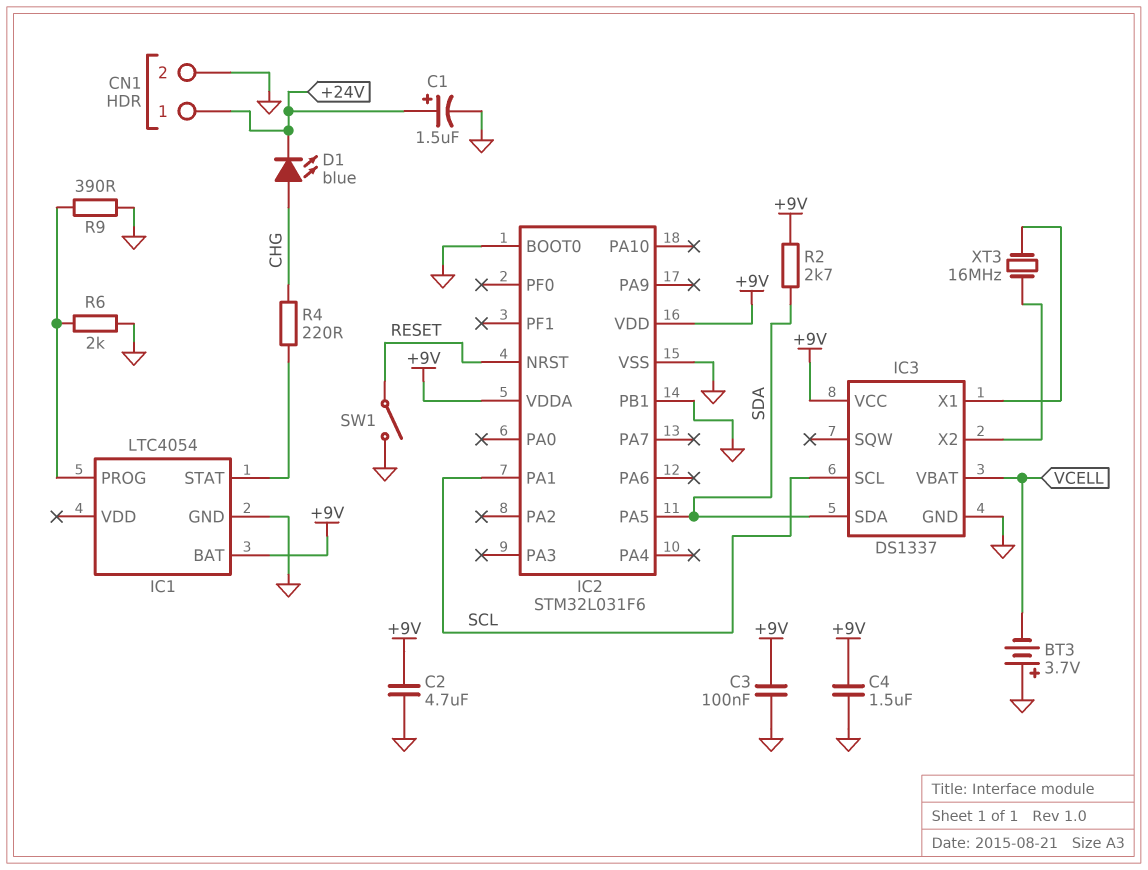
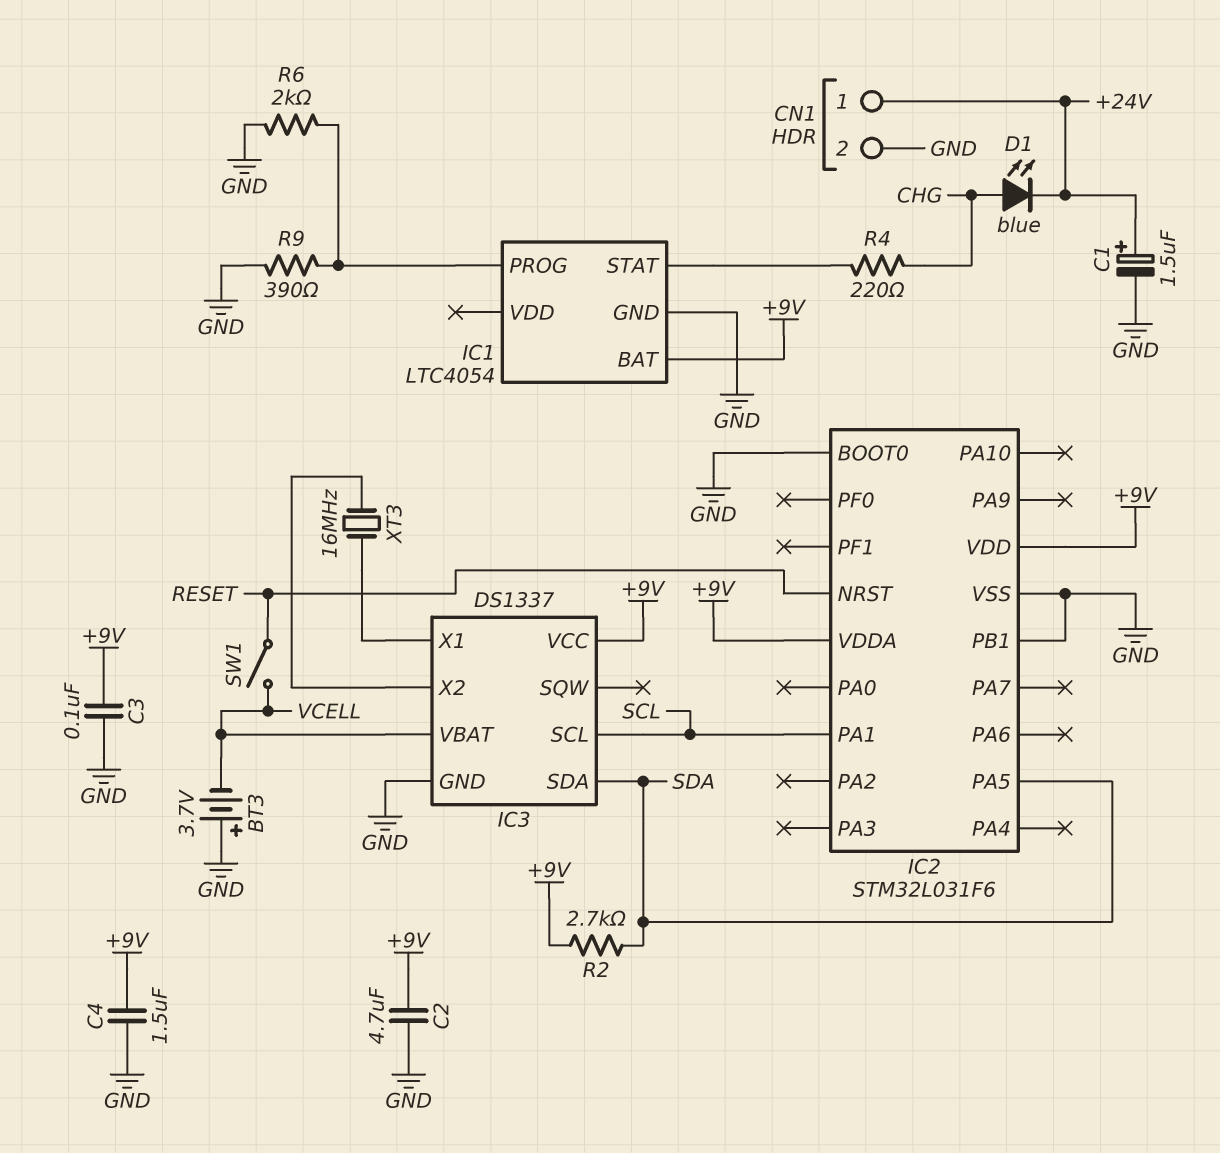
SW1: switch (GND, RESET) -> switch (RESET, VCELL)

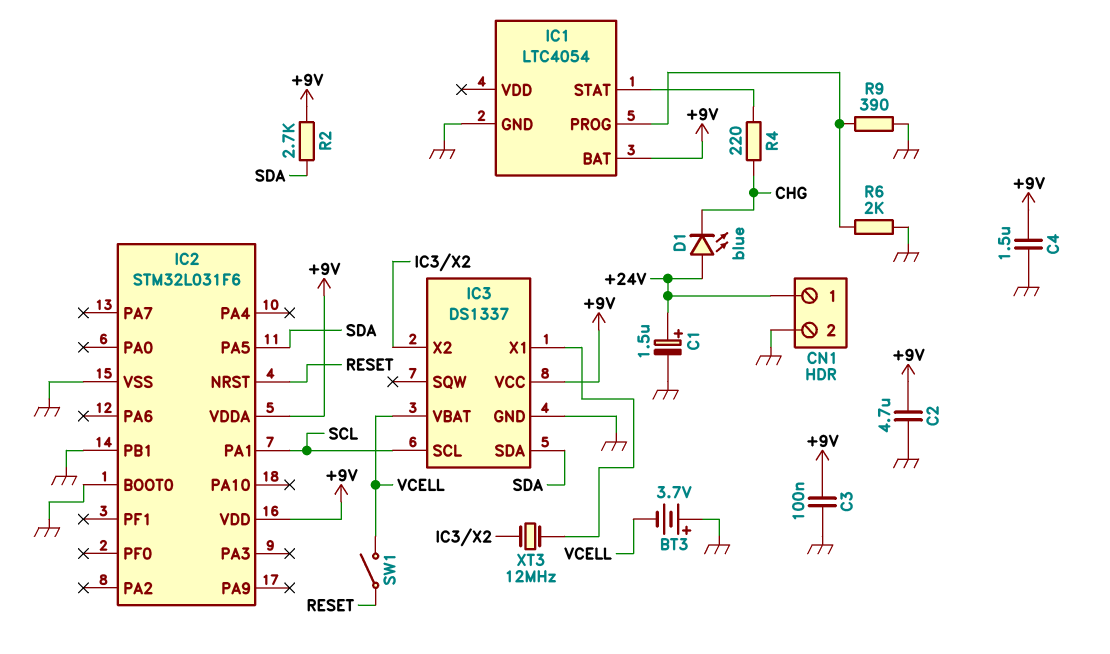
D1: LED blue (A CHG, K +24V) -> LED blue (A +24V, K CHG)
XT3: 16MHz (IC3/X1, IC3/X2) -> 12MHz (IC3/X1, IC3/X2)

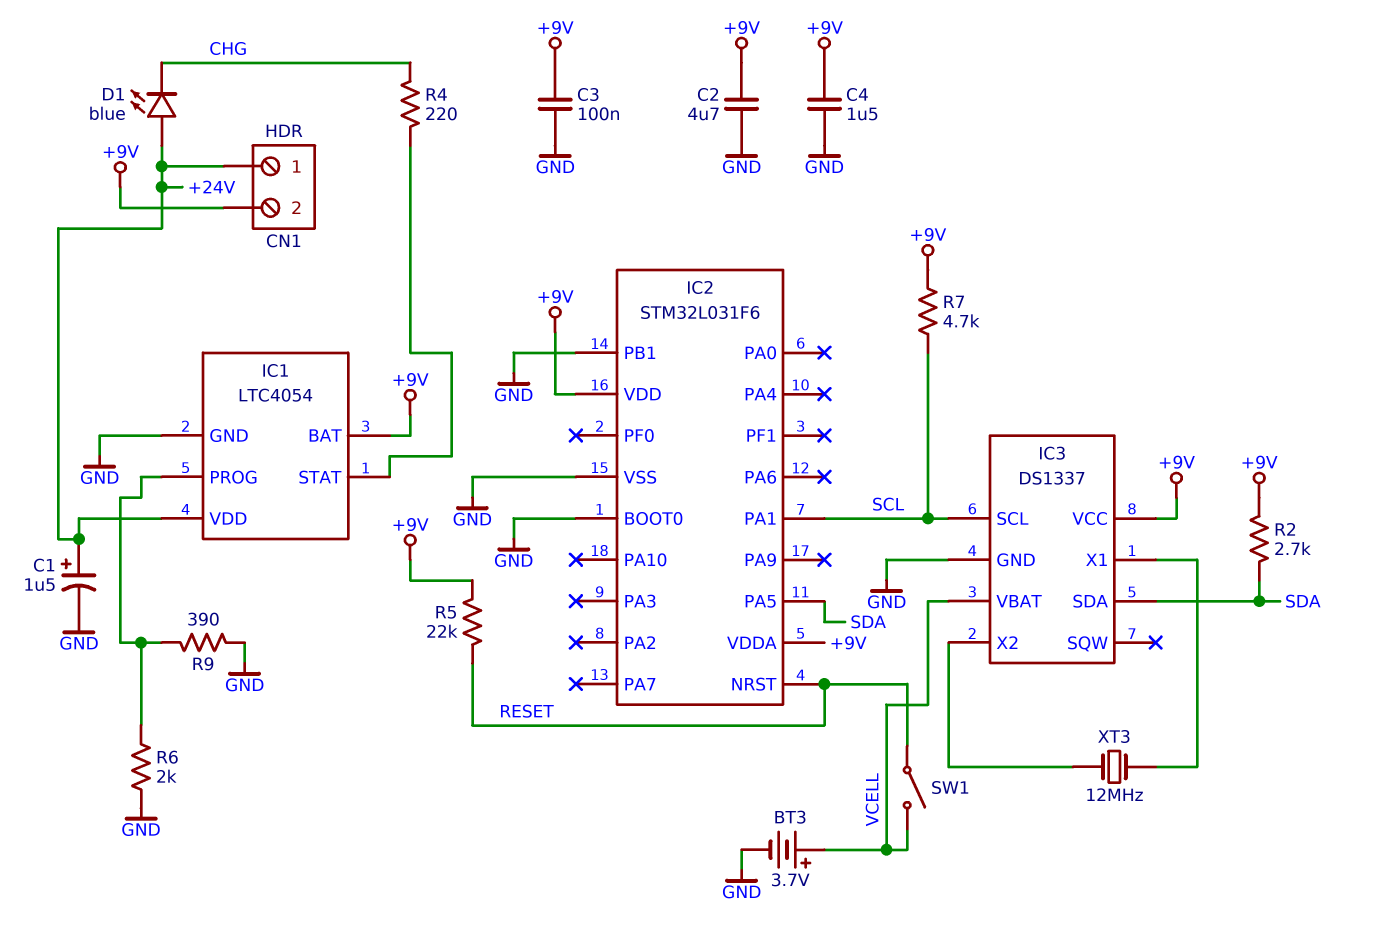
BT3: 3.7V (plus GND, minus VCELL) -> 3.7V (plus VCELL, minus GND)
CN1 pin 2: GND -> +9V
IC1 pin VDD: none -> +24V
R5: none -> 22k (+9V, RESET)
R7: none -> 4.7k (+9V, SCL)

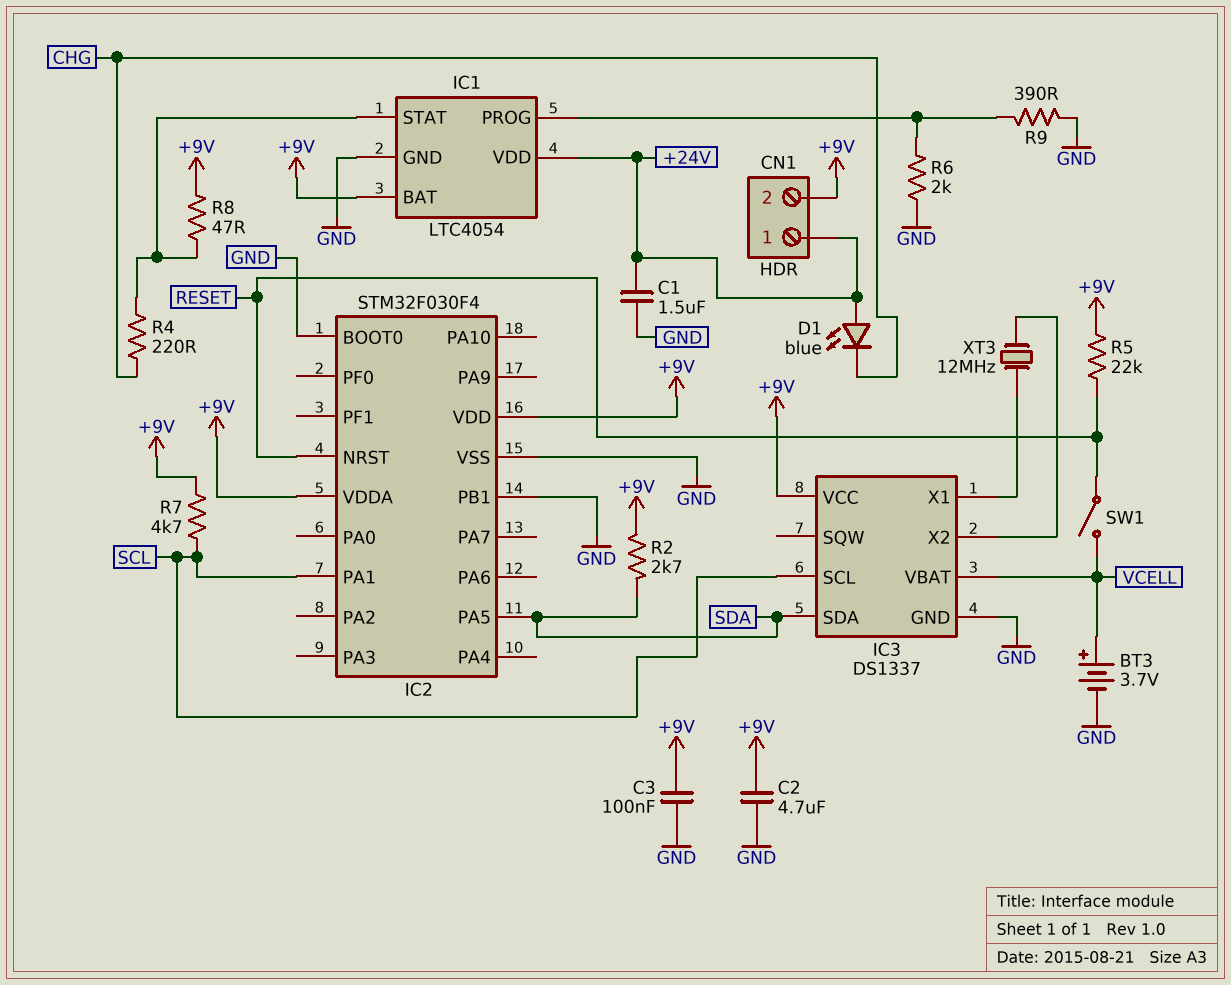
C1: 1.5uF (plus +24V, minus GND) -> 1.5uF (+24V, GND)
C4: 1.5uF (+9V, GND) -> none
IC2: STM32L031F6 -> STM32F030F4
R8: none -> 47 (+9V, IC1/STAT)

